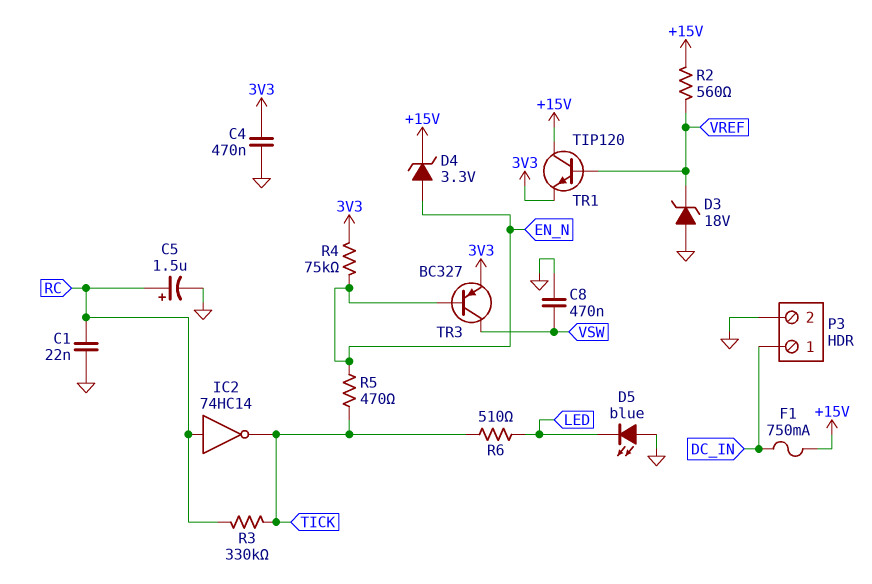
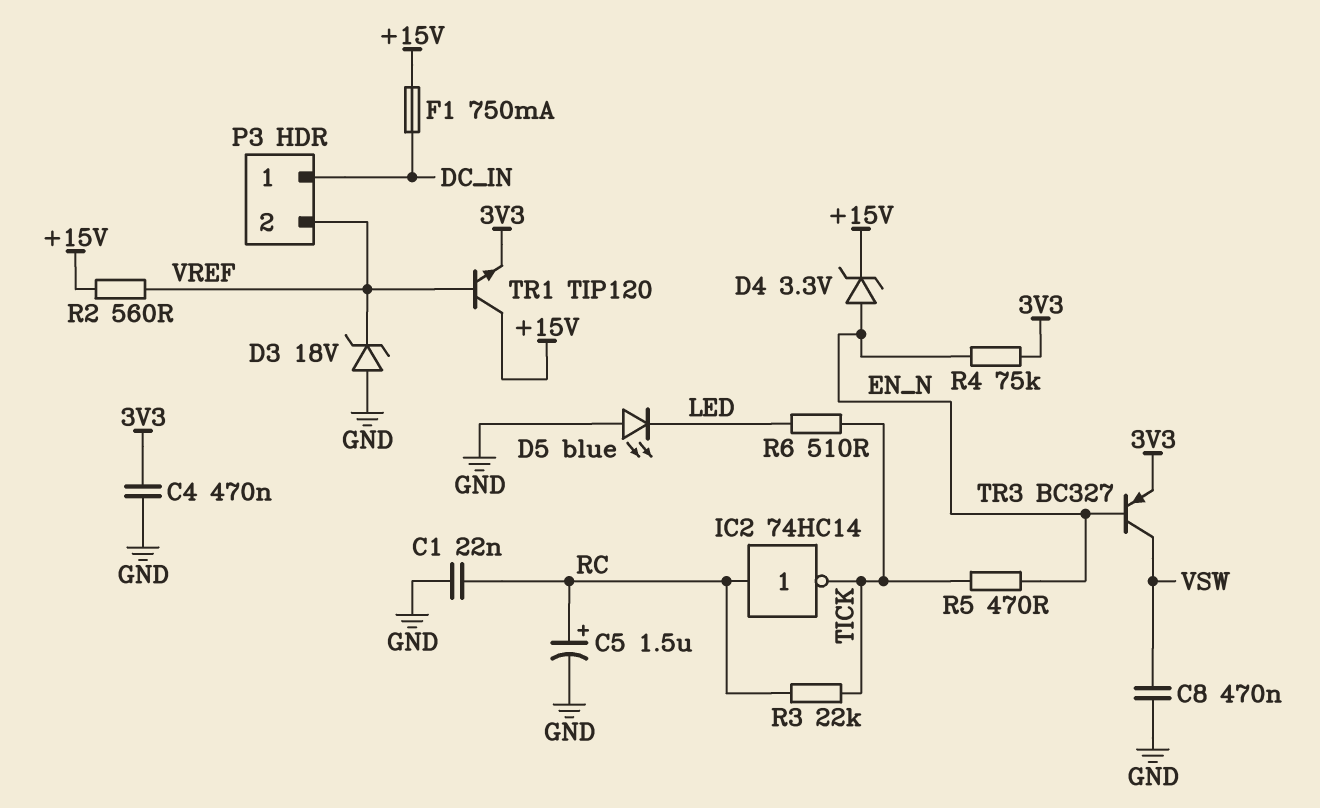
P3 pin 2: GND -> VREF
R3: 330k (RC, TICK) -> 22k (RC, TICK)

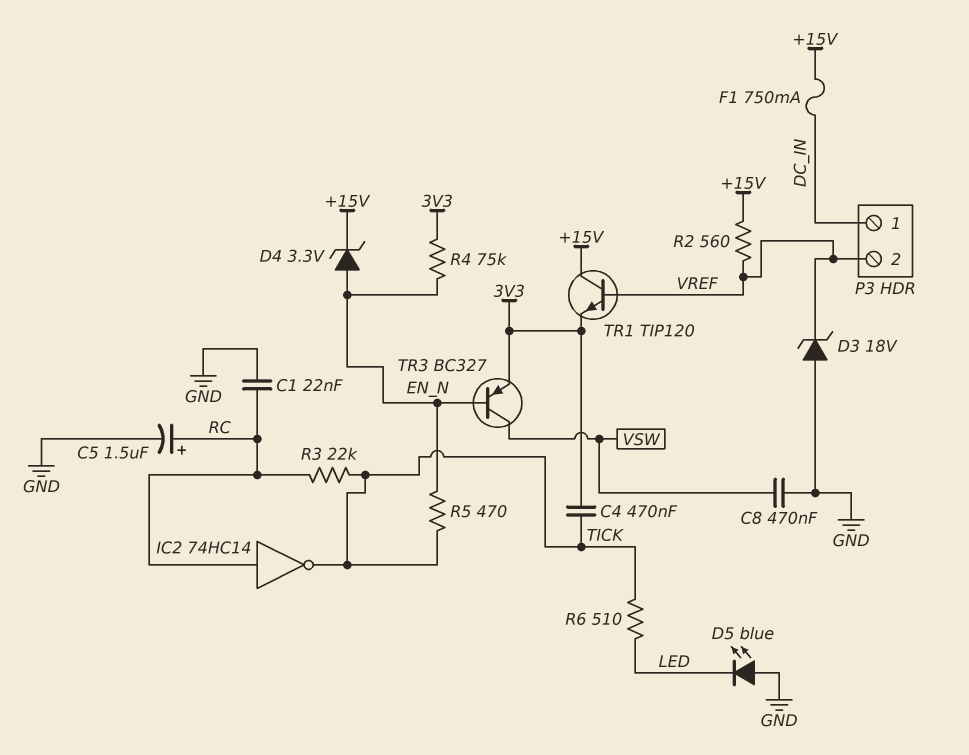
C4: 470nF (3V3, GND) -> 470nF (3V3, TICK)

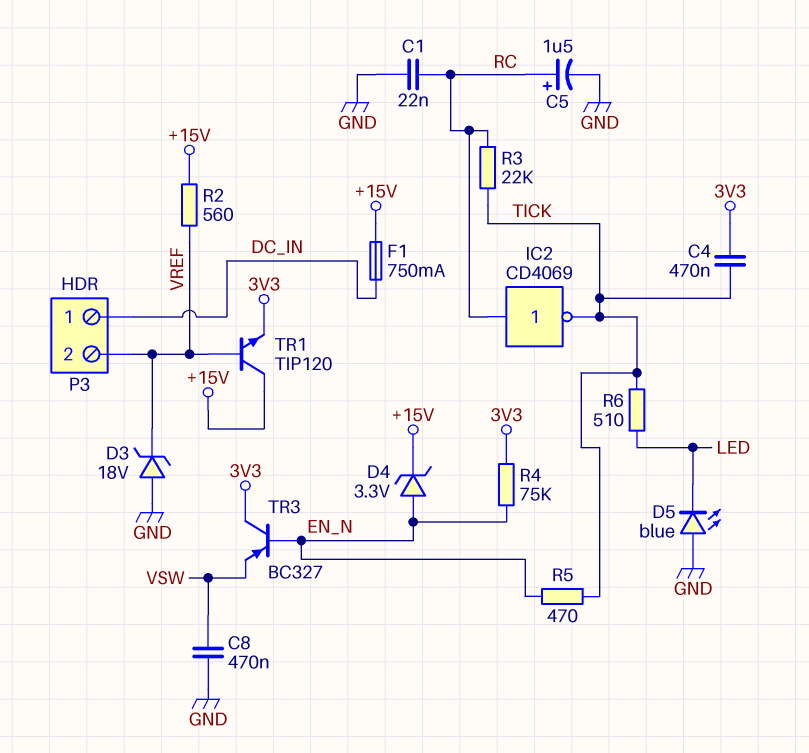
IC2: NOT 74HC14 (in RC, out TICK) -> NOT CD4069 (in RC, out TICK)
TR3: PNP BC327 (B EN_N, C VSW, E 3V3) -> PNP BC327 (B EN_N, C 3V3, E VSW)

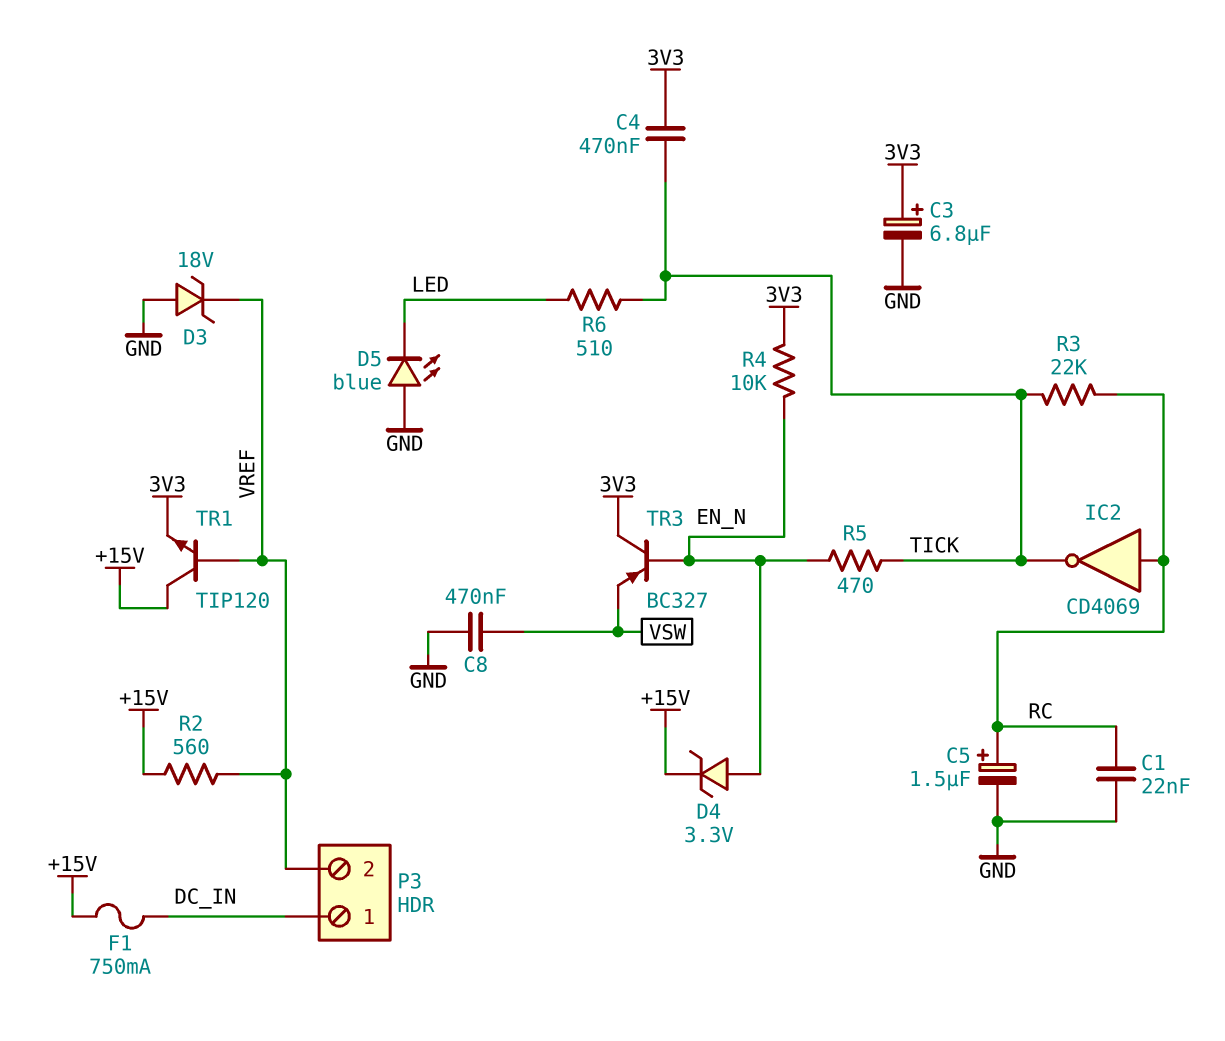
C3: none -> 6.8uF (plus 3V3, minus GND)
R4: 75k (3V3, EN_N) -> 10k (3V3, EN_N)

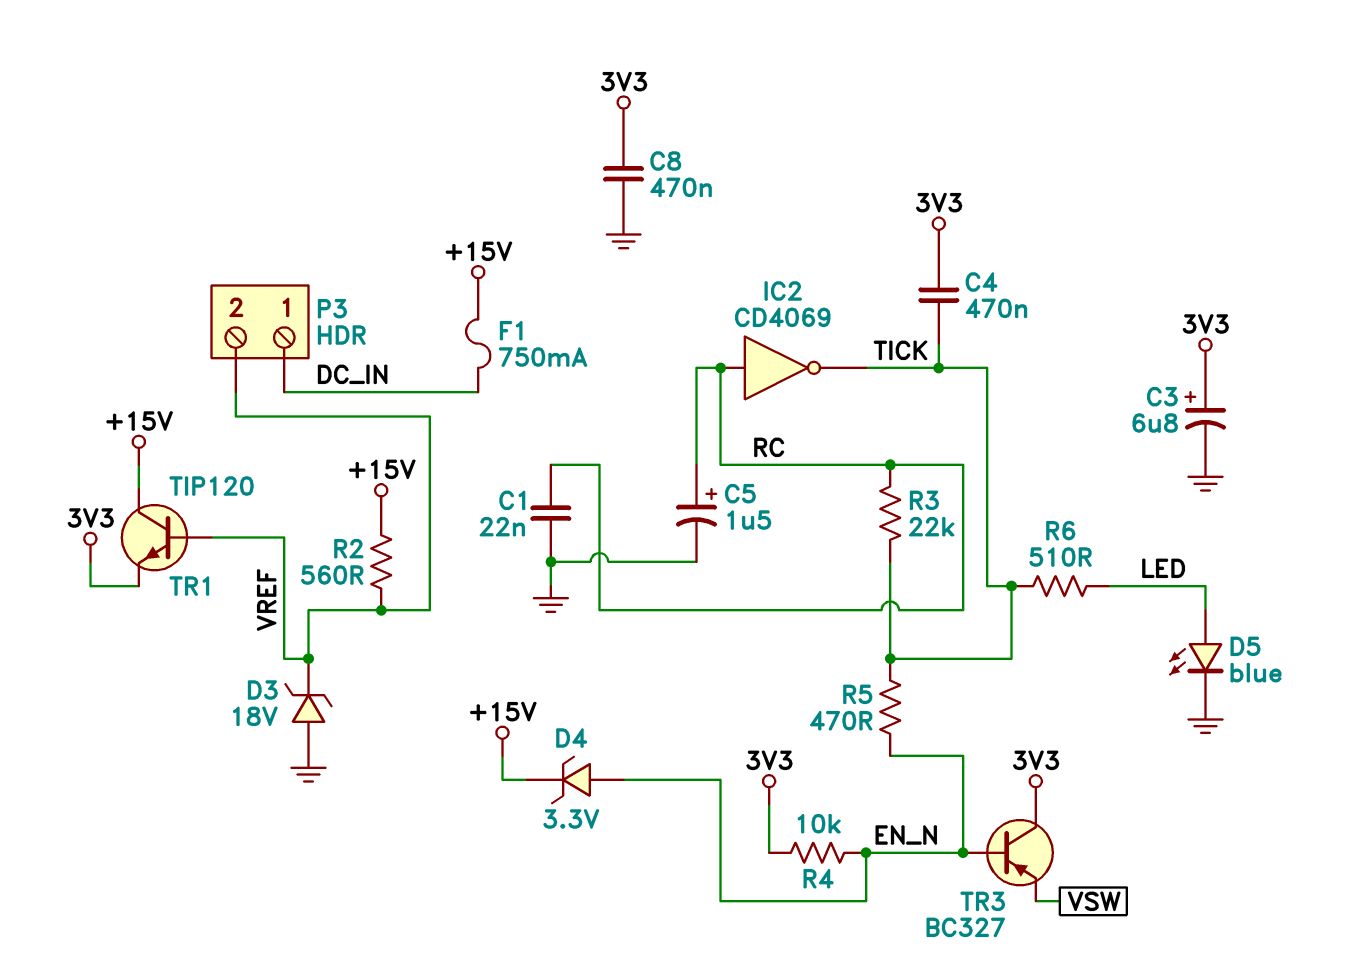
C8: 470nF (GND, VSW) -> 470nF (3V3, GND)
D5: LED blue (A GND, K LED) -> LED blue (A LED, K GND)

